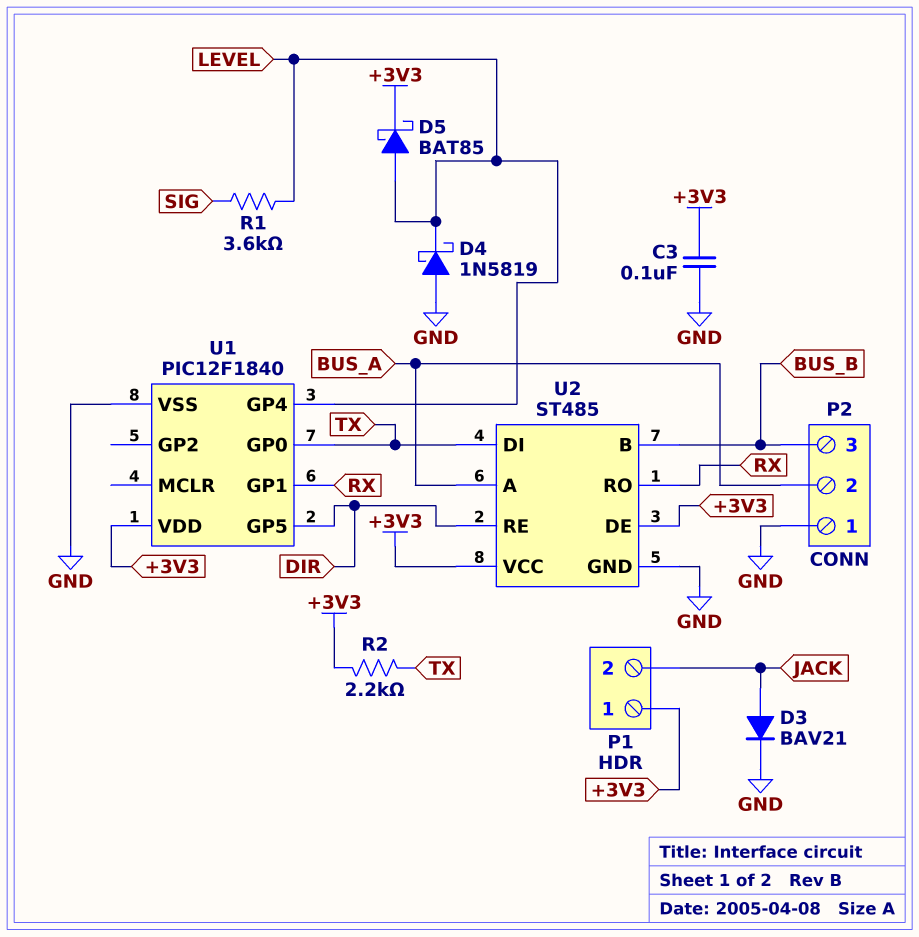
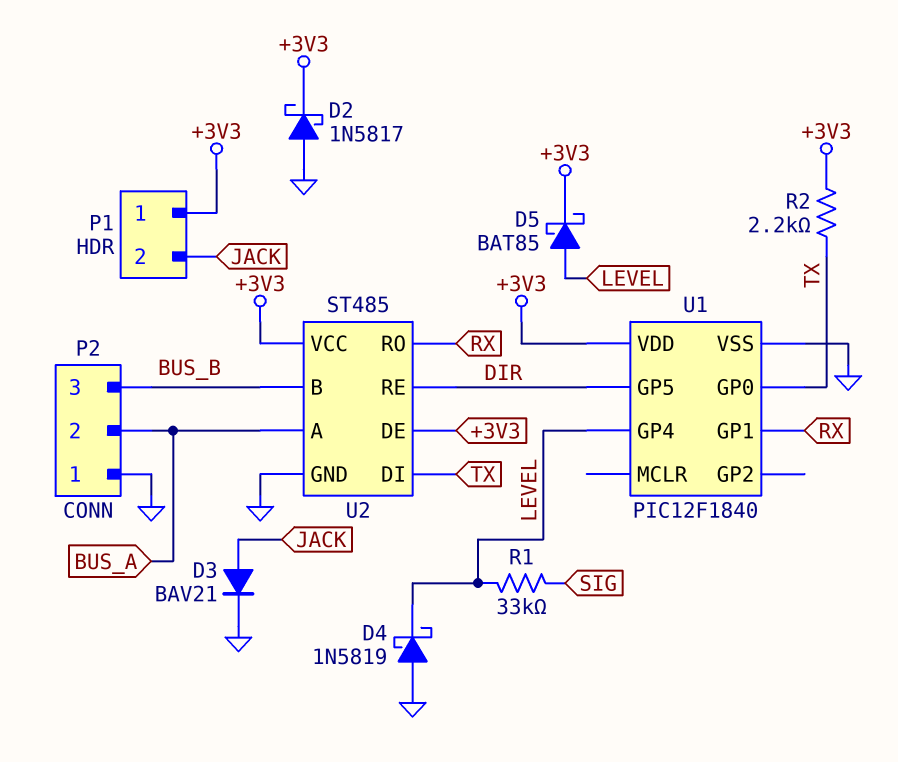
C3: 100nF (+3V3, GND) -> none
D2: none -> schottky 1N5817 (A GND, K +3V3)
R1: 3.6k (LEVEL, SIG) -> 33k (LEVEL, SIG)

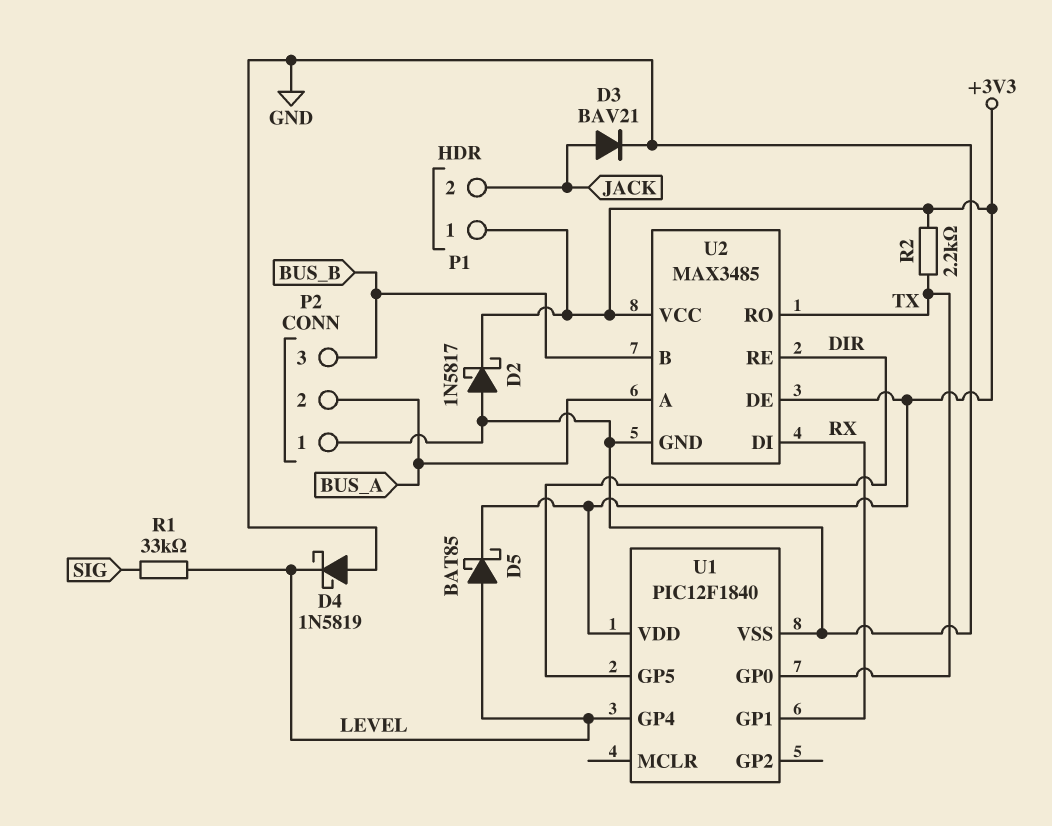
U2: ST485 -> MAX3485
U2 pin DI: TX -> RX
U2 pin RO: RX -> TX

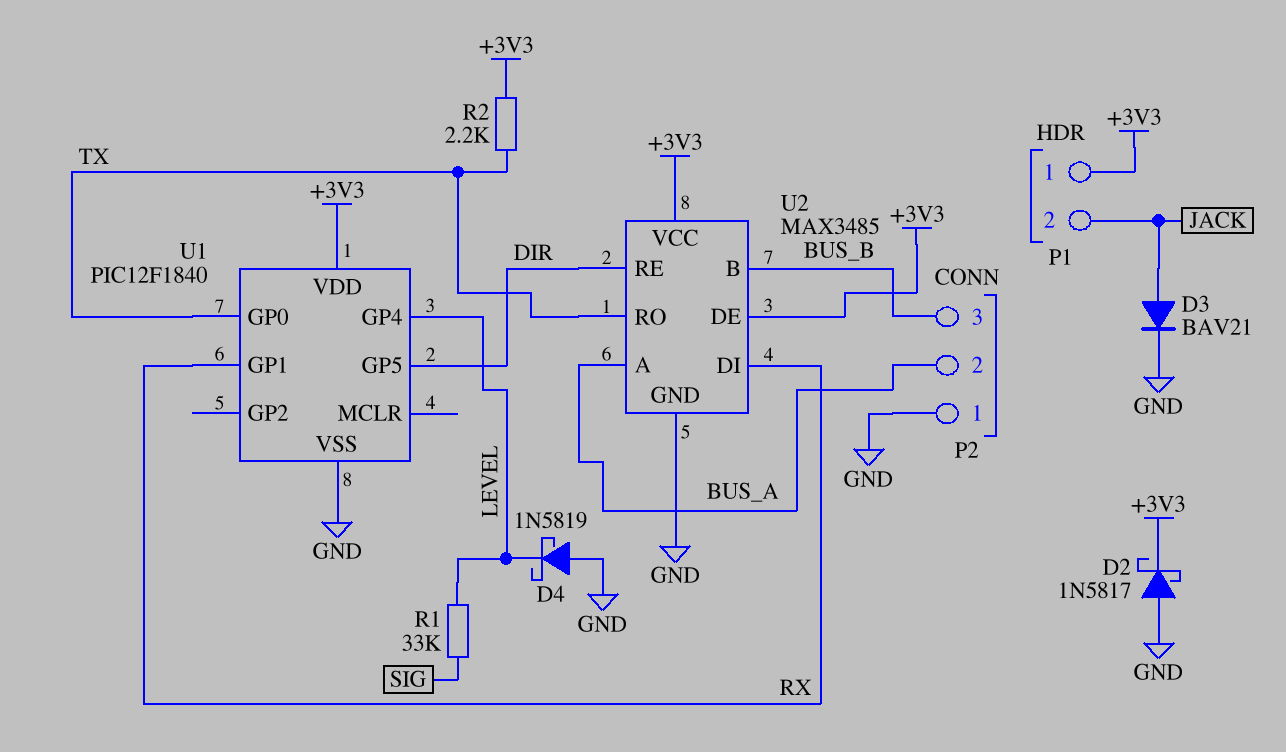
D5: schottky BAT85 (A LEVEL, K +3V3) -> none

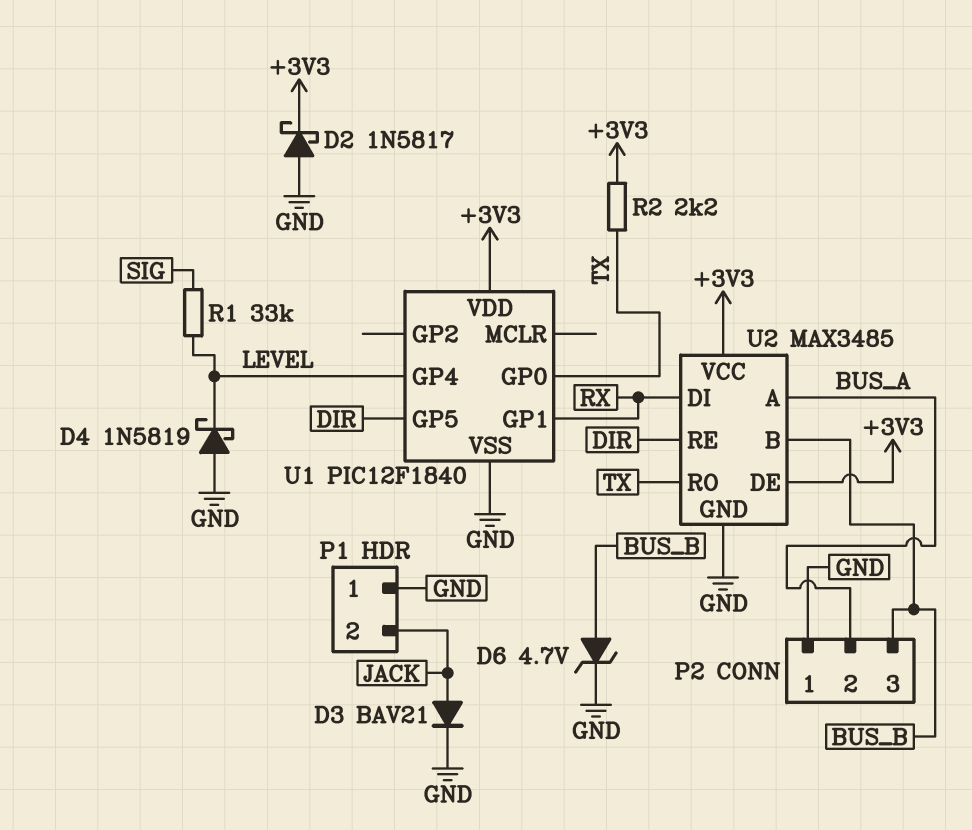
D6: none -> zener 4.7V (A BUS_B, K GND)
P1 pin 1: +3V3 -> GND

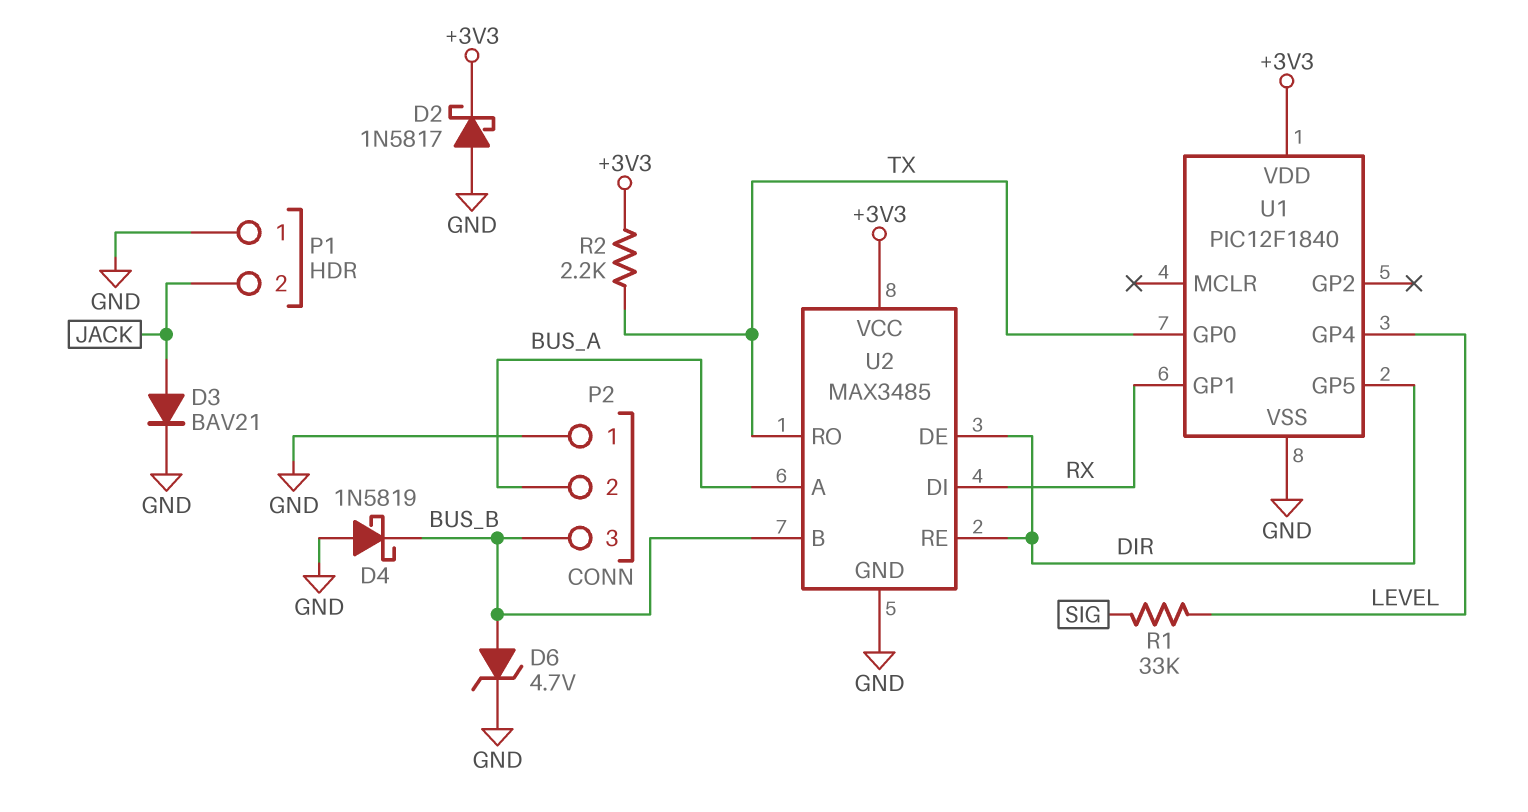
D4: schottky 1N5819 (A GND, K LEVEL) -> schottky 1N5819 (A GND, K BUS_B)
U2 pin DE: +3V3 -> DIR

